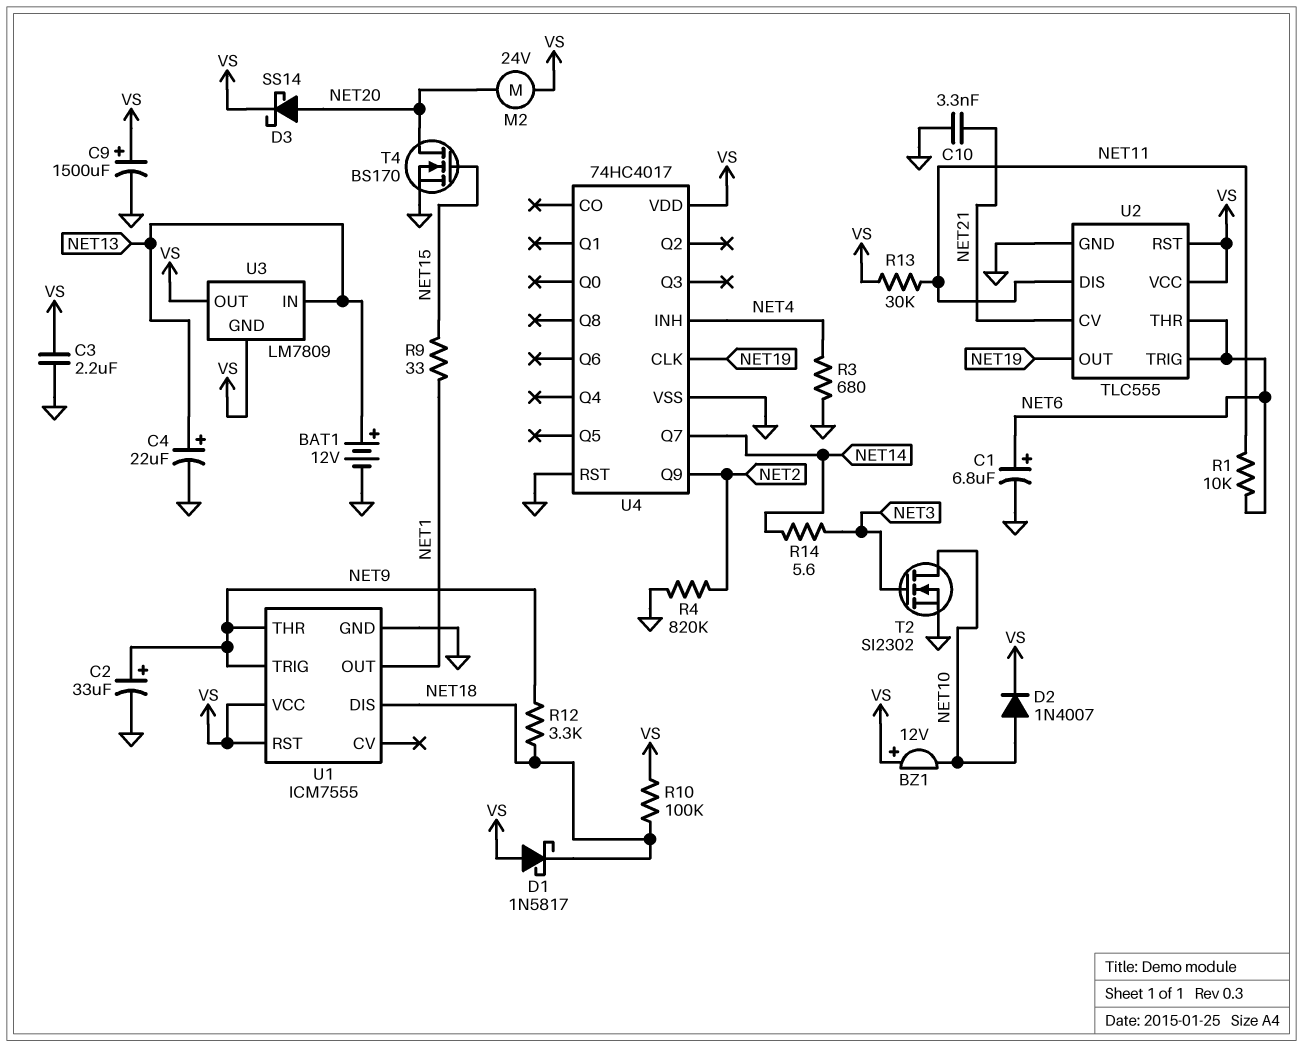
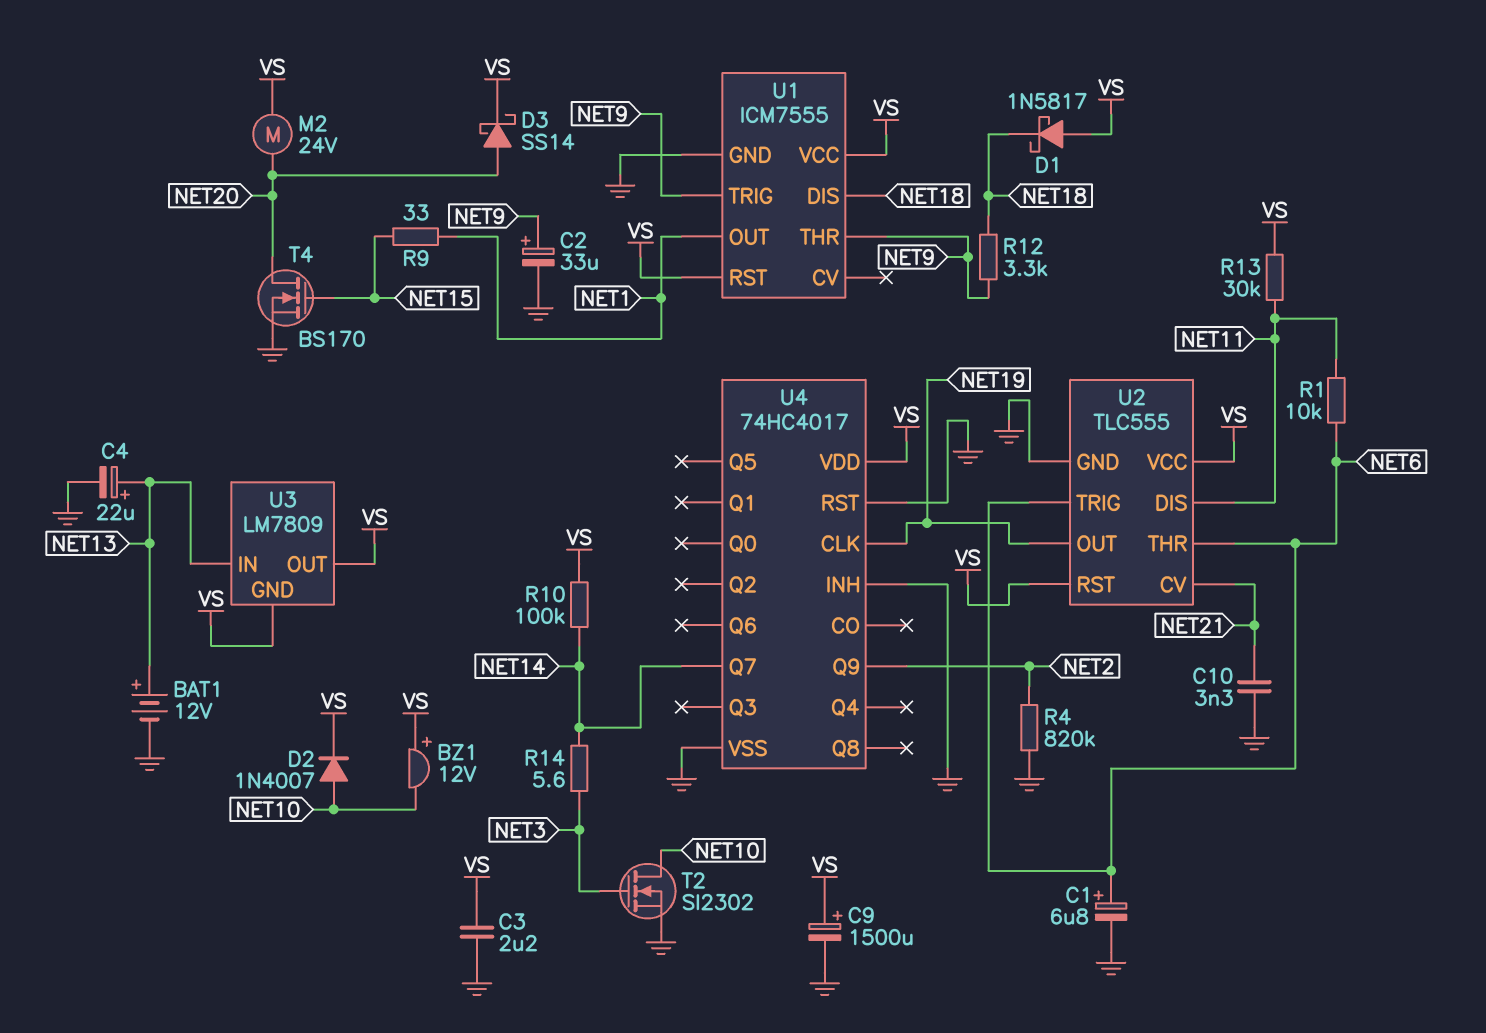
R3: 680 (GND, NET4) -> none
R10: 100k (NET18, VS) -> 100k (NET14, VS)
U4 pin INH: NET4 -> GND

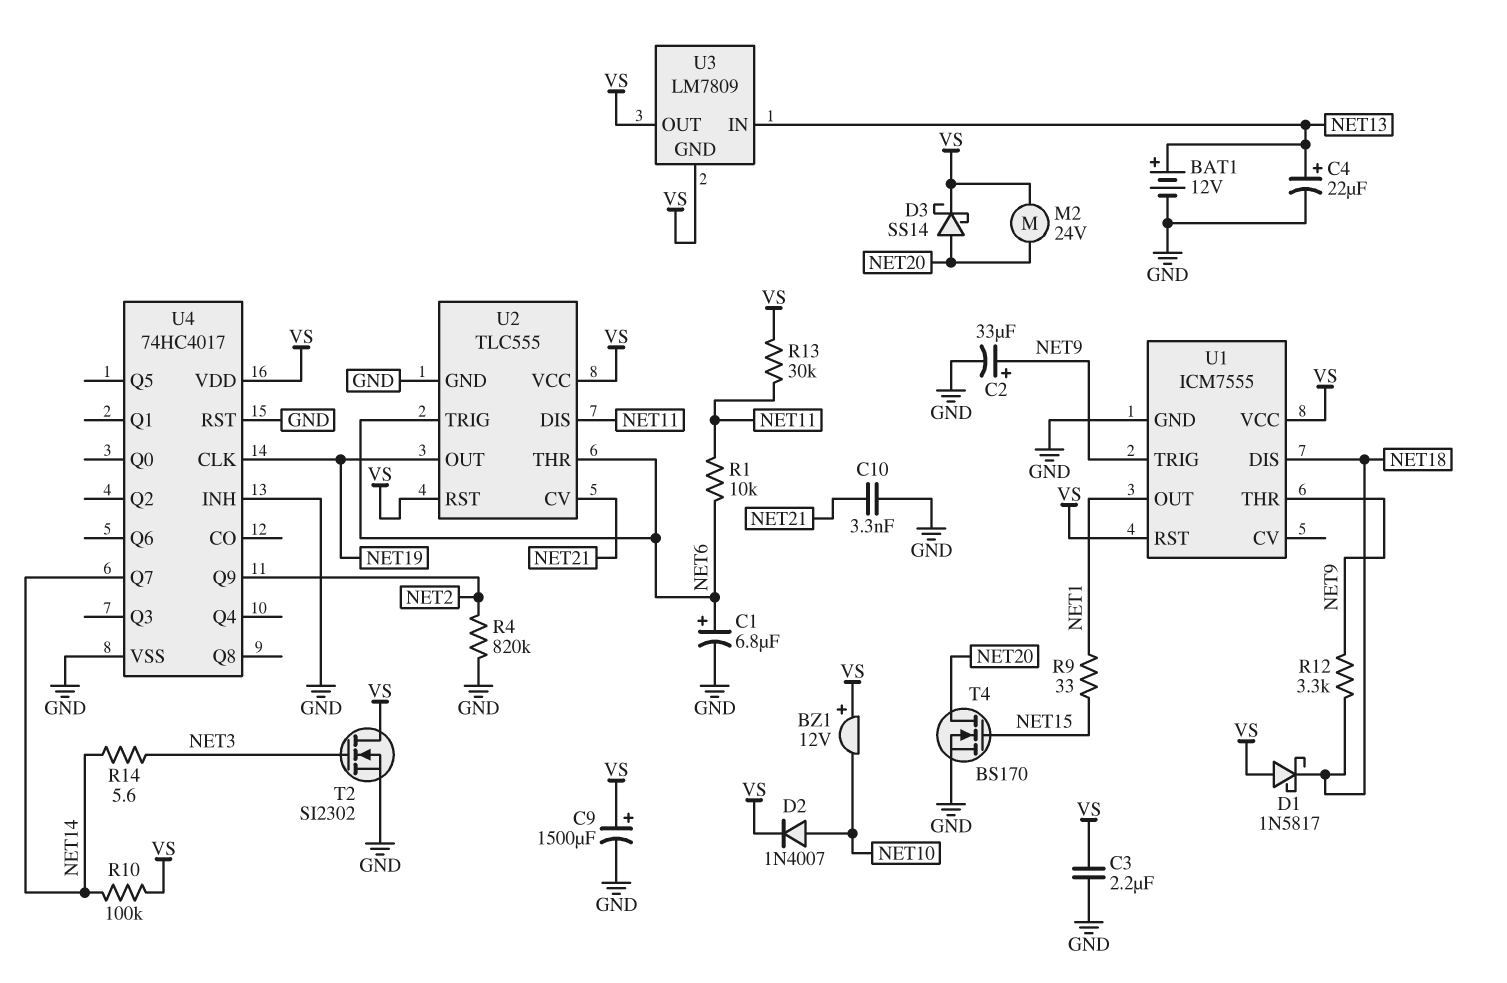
T2: NMOS SI2302 (G NET3, D NET10, S GND) -> NMOS SI2302 (G NET3, D VS, S GND)

